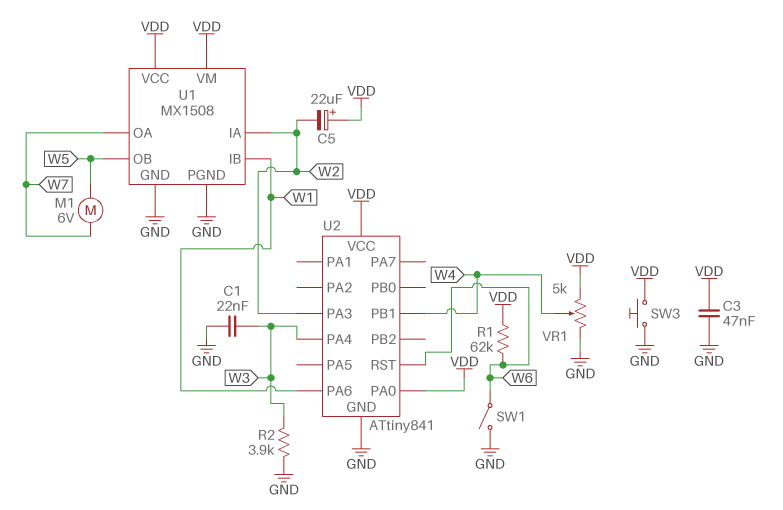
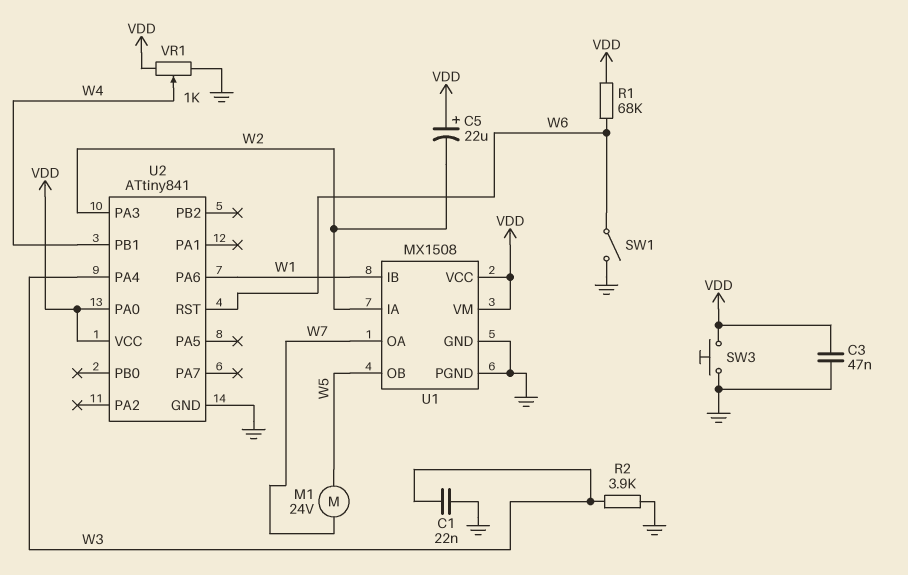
M1: motor 6V (W5, W7) -> motor 24V (W5, W7)
R1: 62k (VDD, W6) -> 68k (VDD, W6)
VR1: 5k (GND, VDD, wiper W4) -> 1k (GND, VDD, wiper W4)

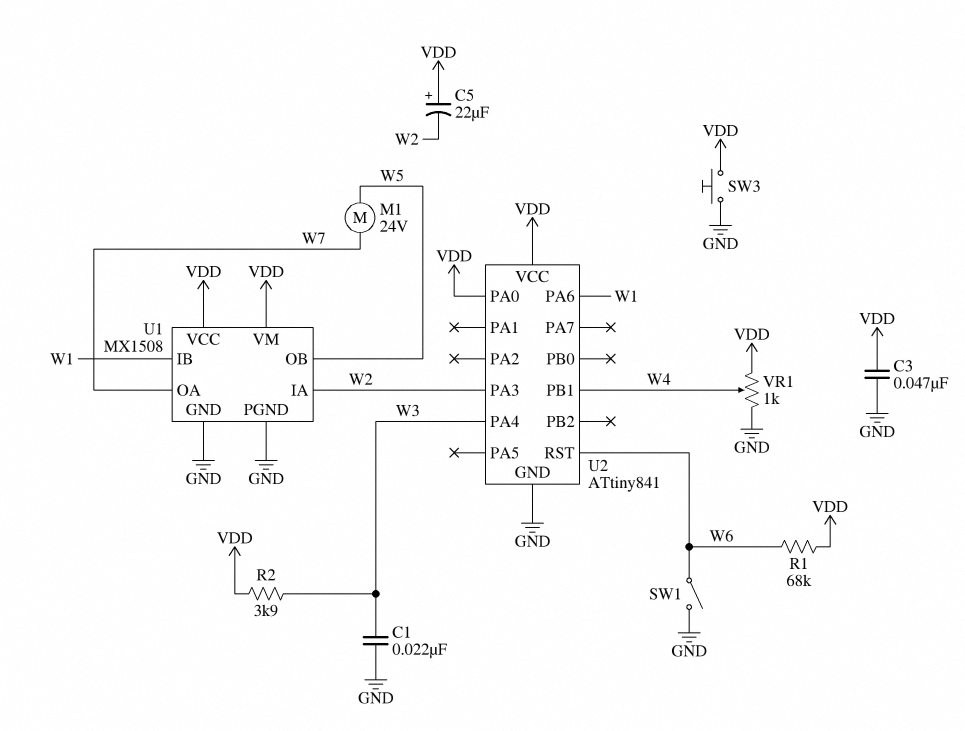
R2: 3.9k (GND, W3) -> 3.9k (VDD, W3)

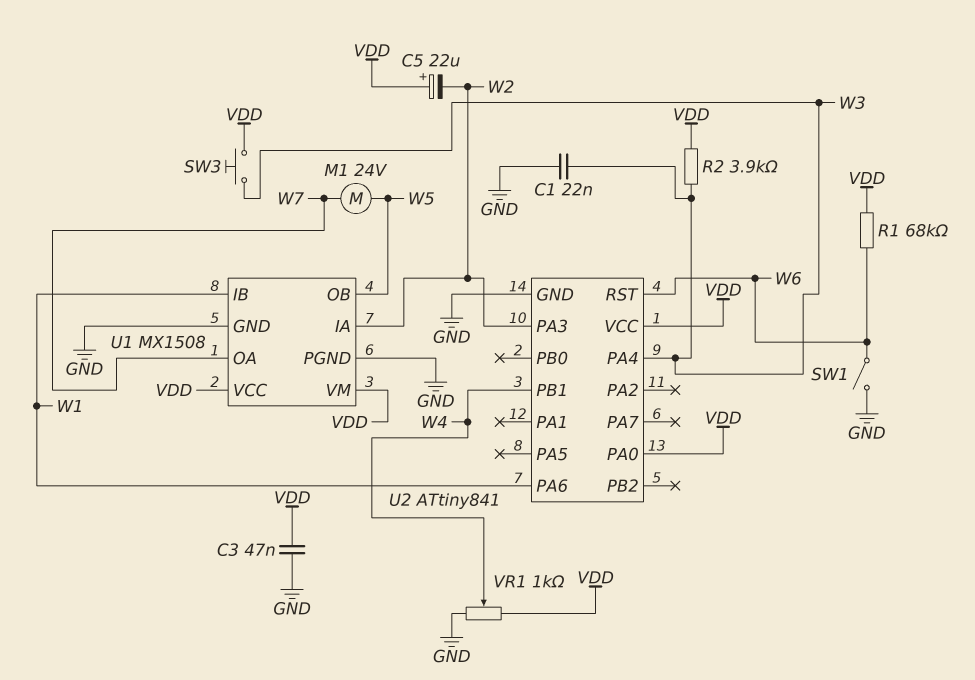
SW3: button (GND, VDD) -> button (VDD, W3)

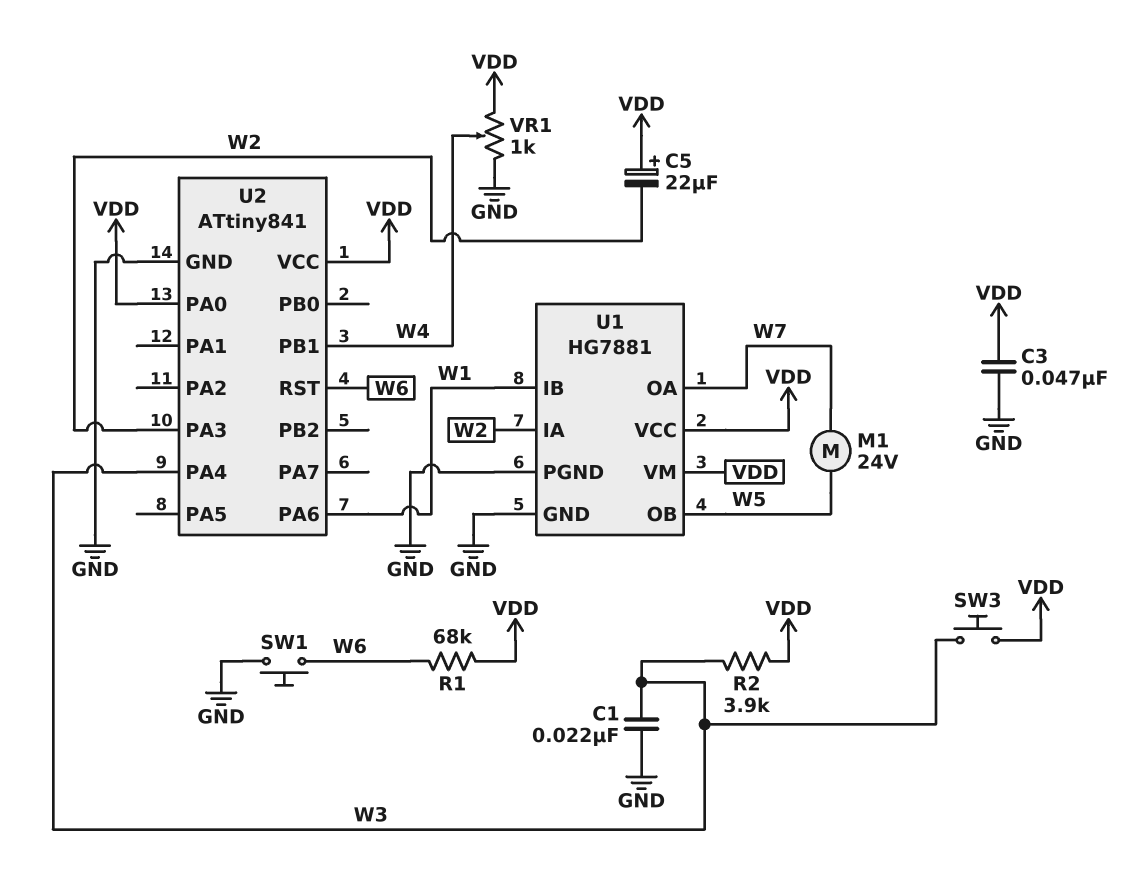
SW1: switch (GND, W6) -> button (GND, W6)
U1: MX1508 -> HG7881

